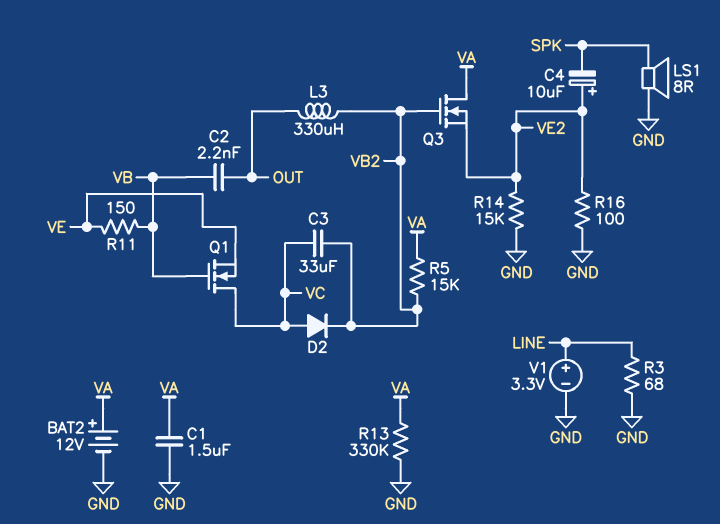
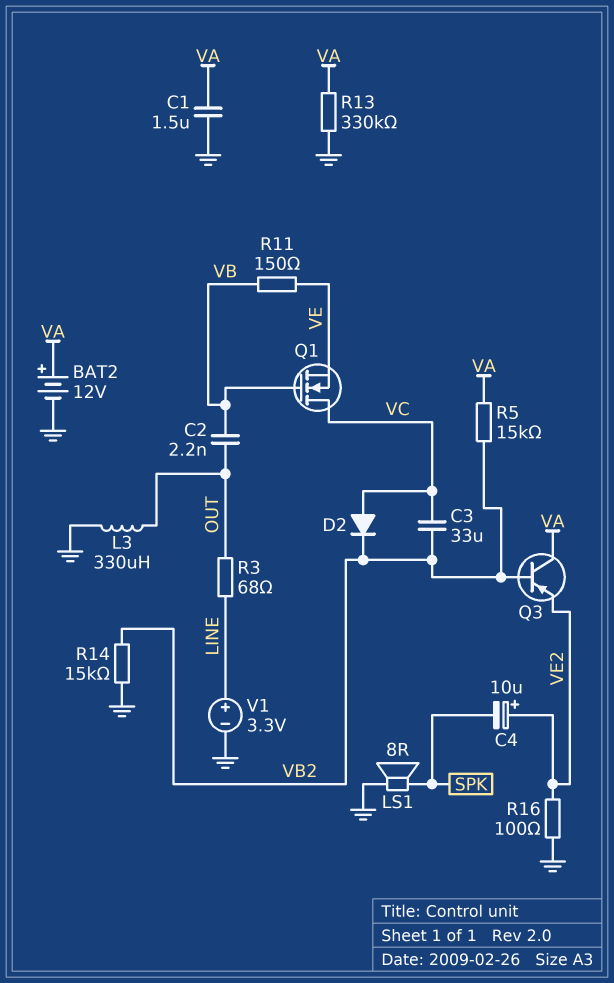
L3: 330uH (OUT, VB2) -> 330uH (GND, OUT)
Q3: NMOS (G VB2, D VA, S VE2) -> PNP (B VB2, C VA, E VE2)
R3: 68 (GND, LINE) -> 68 (LINE, OUT)
R14: 15k (GND, VE2) -> 15k (GND, VB2)

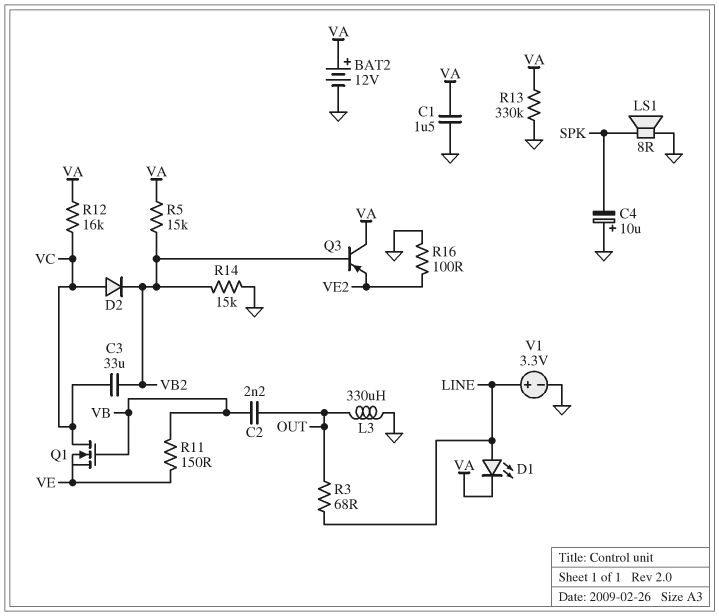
C4: 10uF (plus VE2, minus SPK) -> 10uF (plus GND, minus SPK)
D1: none -> LED (A LINE, K VA)
R12: none -> 16k (VA, VC)

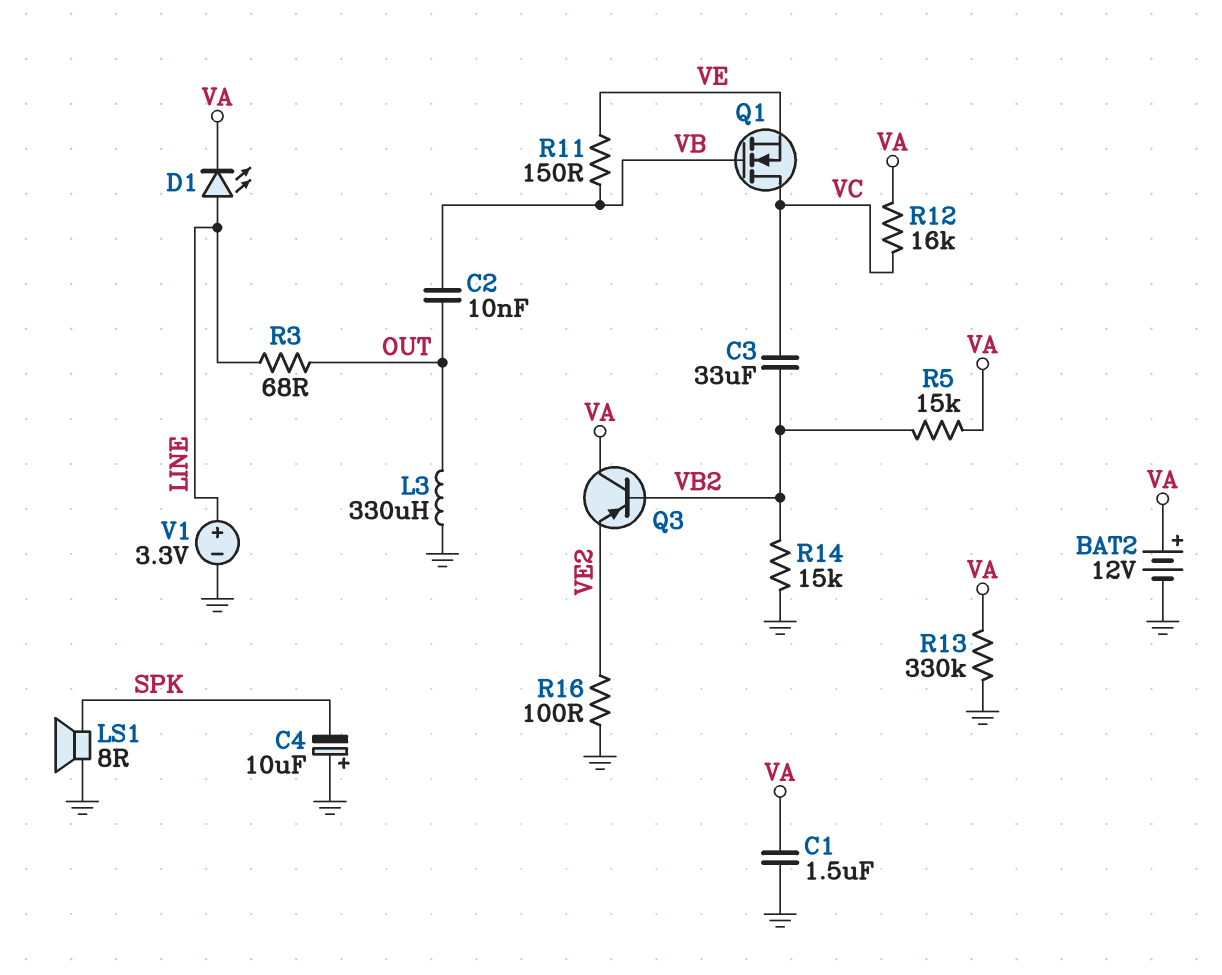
C2: 2.2nF (OUT, VB) -> 10nF (OUT, VB)
D2: diode (A VC, K VB2) -> none

